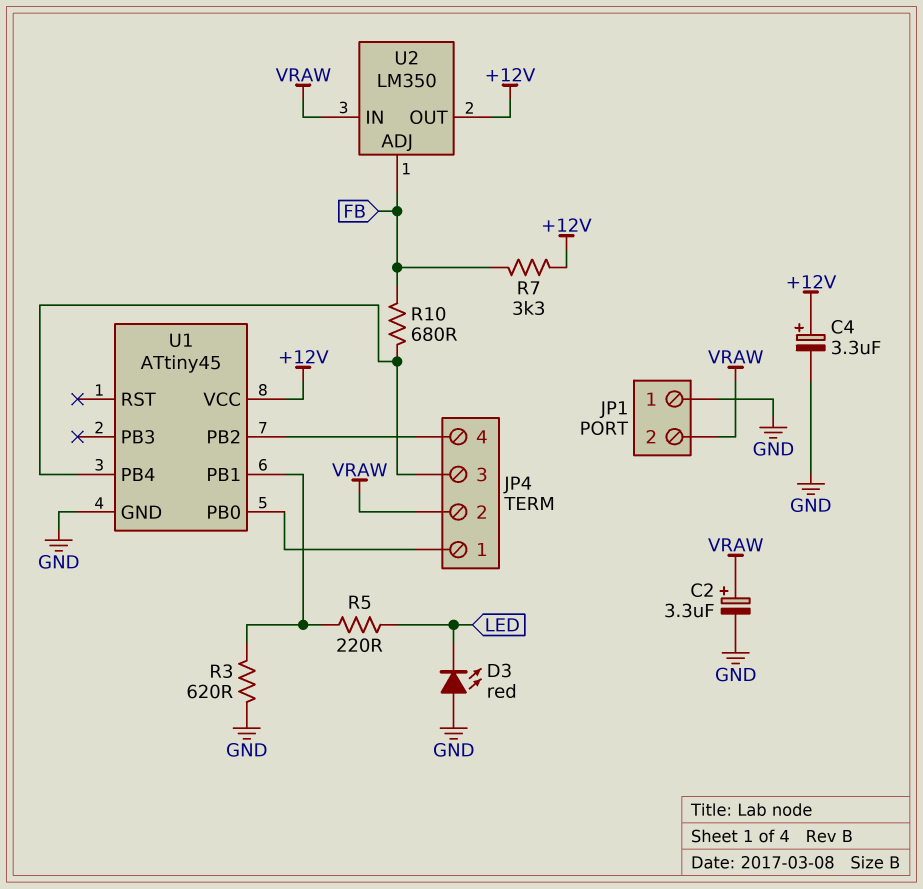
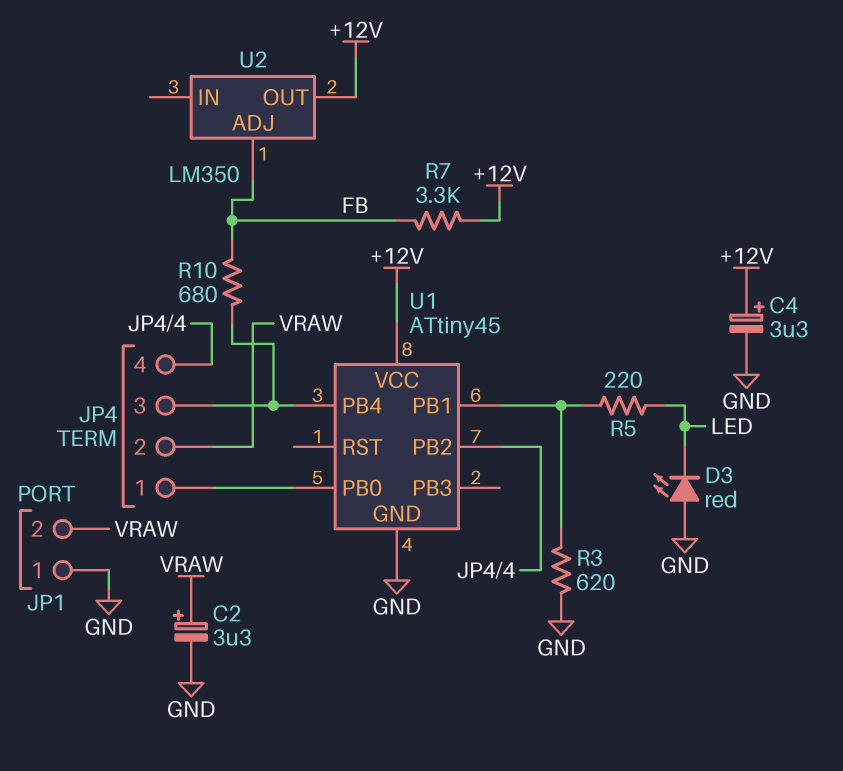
U2 pin IN: VRAW -> none

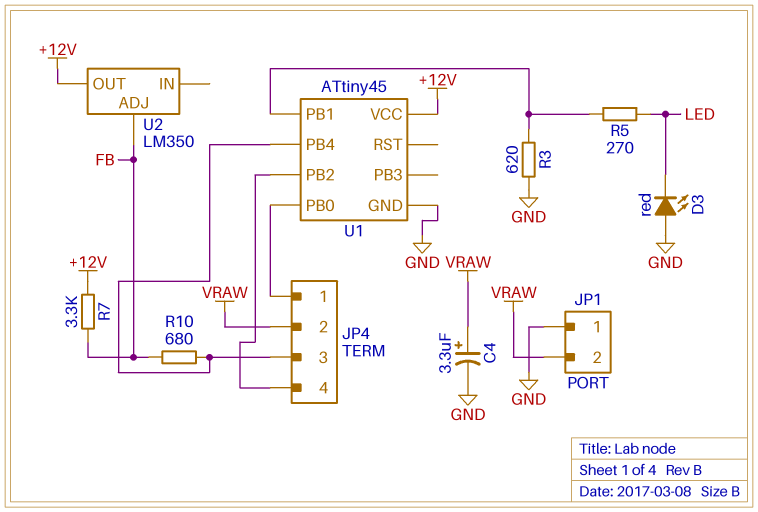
C2: 3.3uF (plus VRAW, minus GND) -> none
C4: 3.3uF (plus +12V, minus GND) -> 3.3uF (plus VRAW, minus GND)
R5: 220 (LED, U1/PB1) -> 270 (LED, U1/PB1)

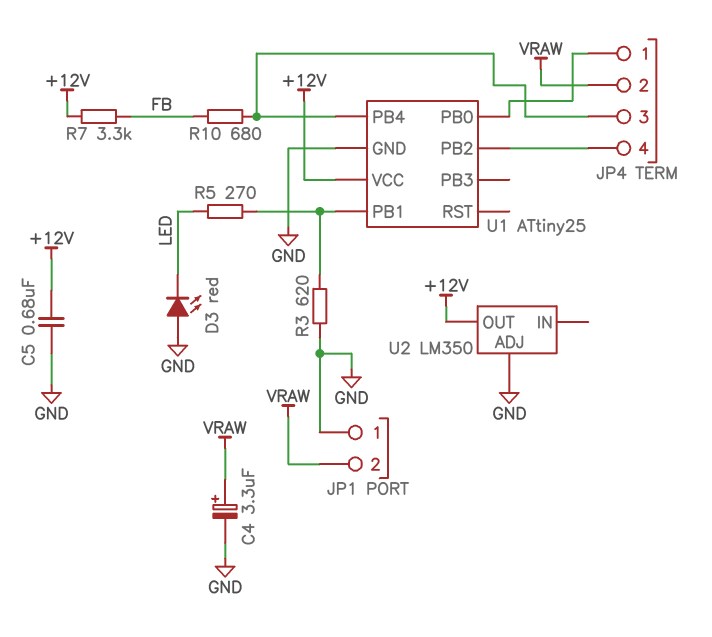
C5: none -> 680nF (+12V, GND)
U1: ATtiny45 -> ATtiny25
U2 pin ADJ: FB -> GND

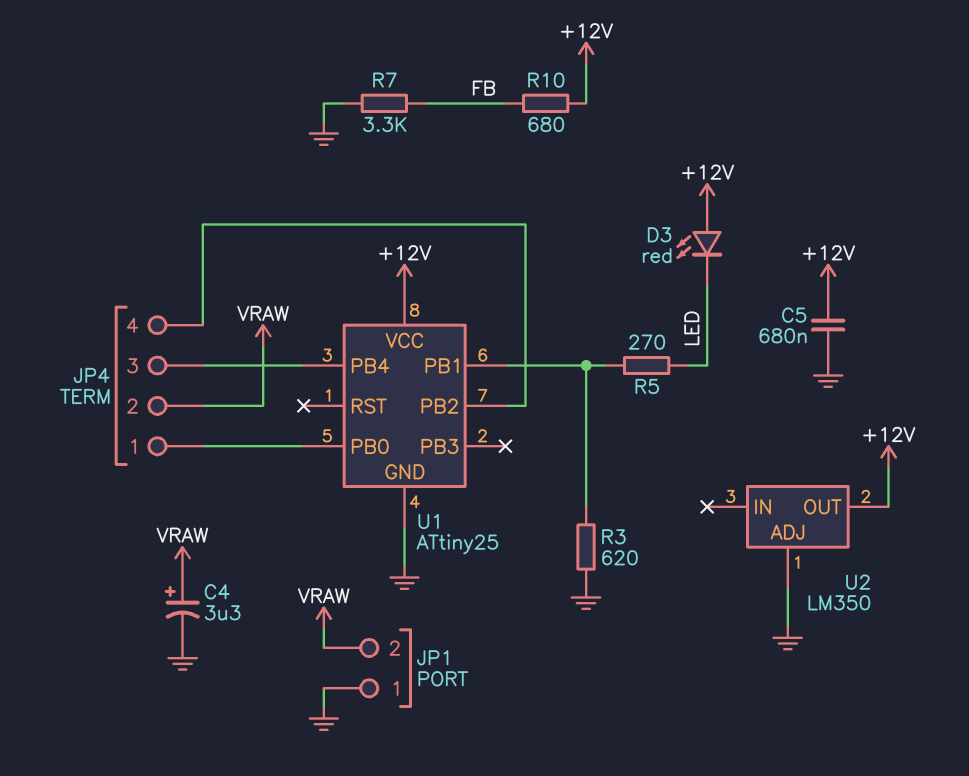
D3: LED red (A GND, K LED) -> LED red (A +12V, K LED)
R7: 3.3k (+12V, FB) -> 3.3k (FB, GND)
R10: 680 (FB, JP4/3) -> 680 (+12V, FB)

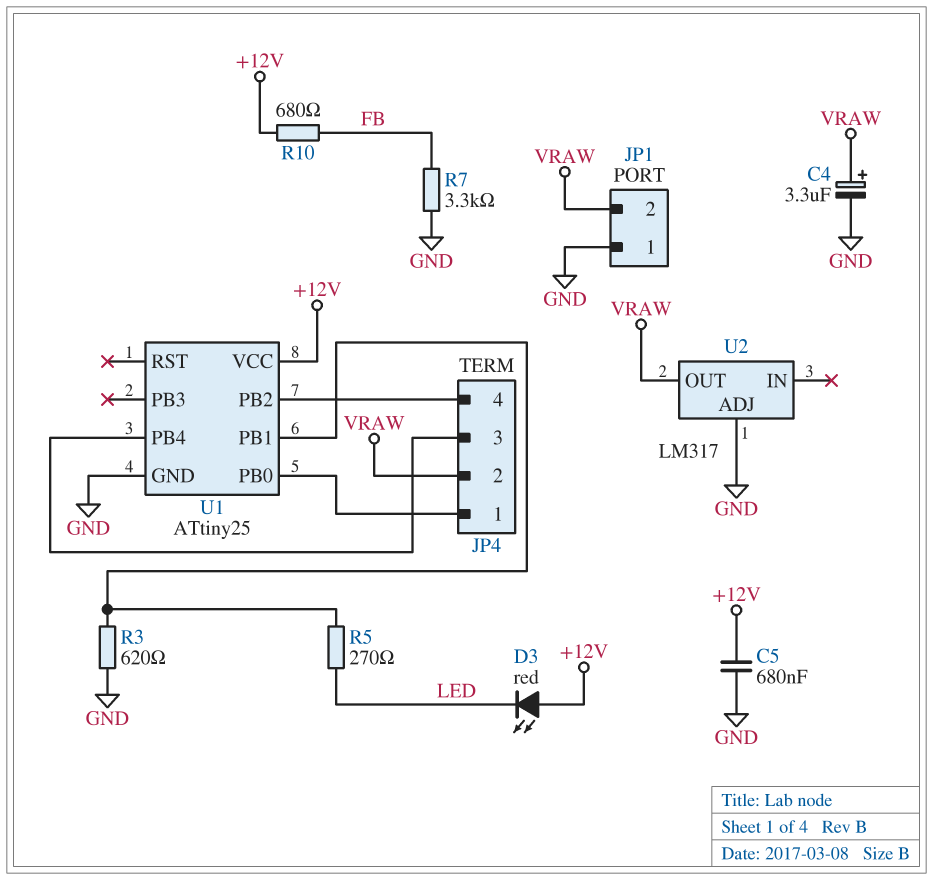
U2: LM350 -> LM317
U2 pin OUT: +12V -> VRAW

